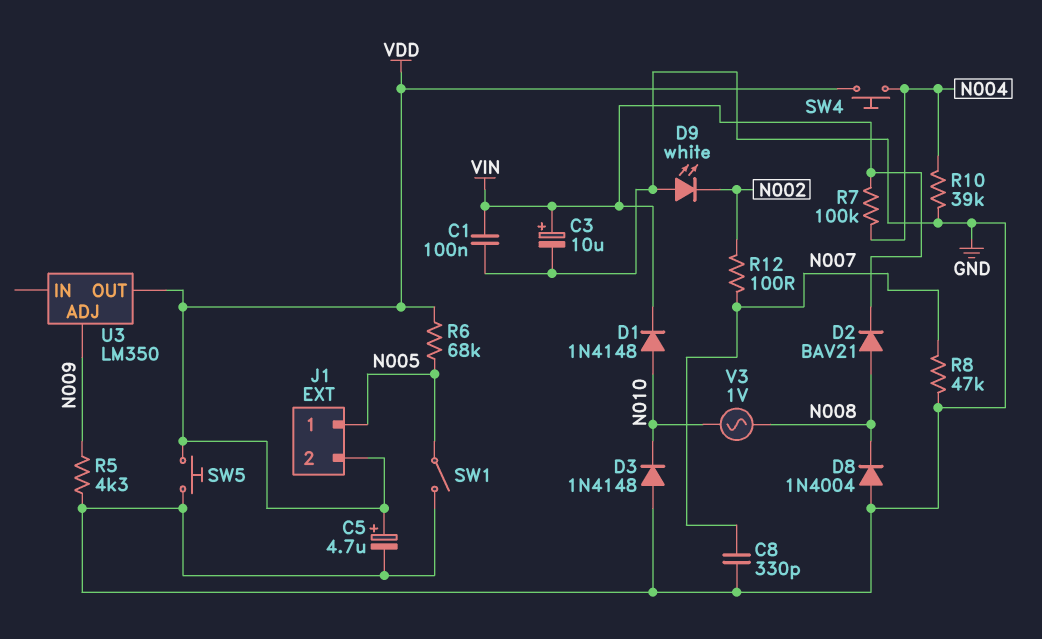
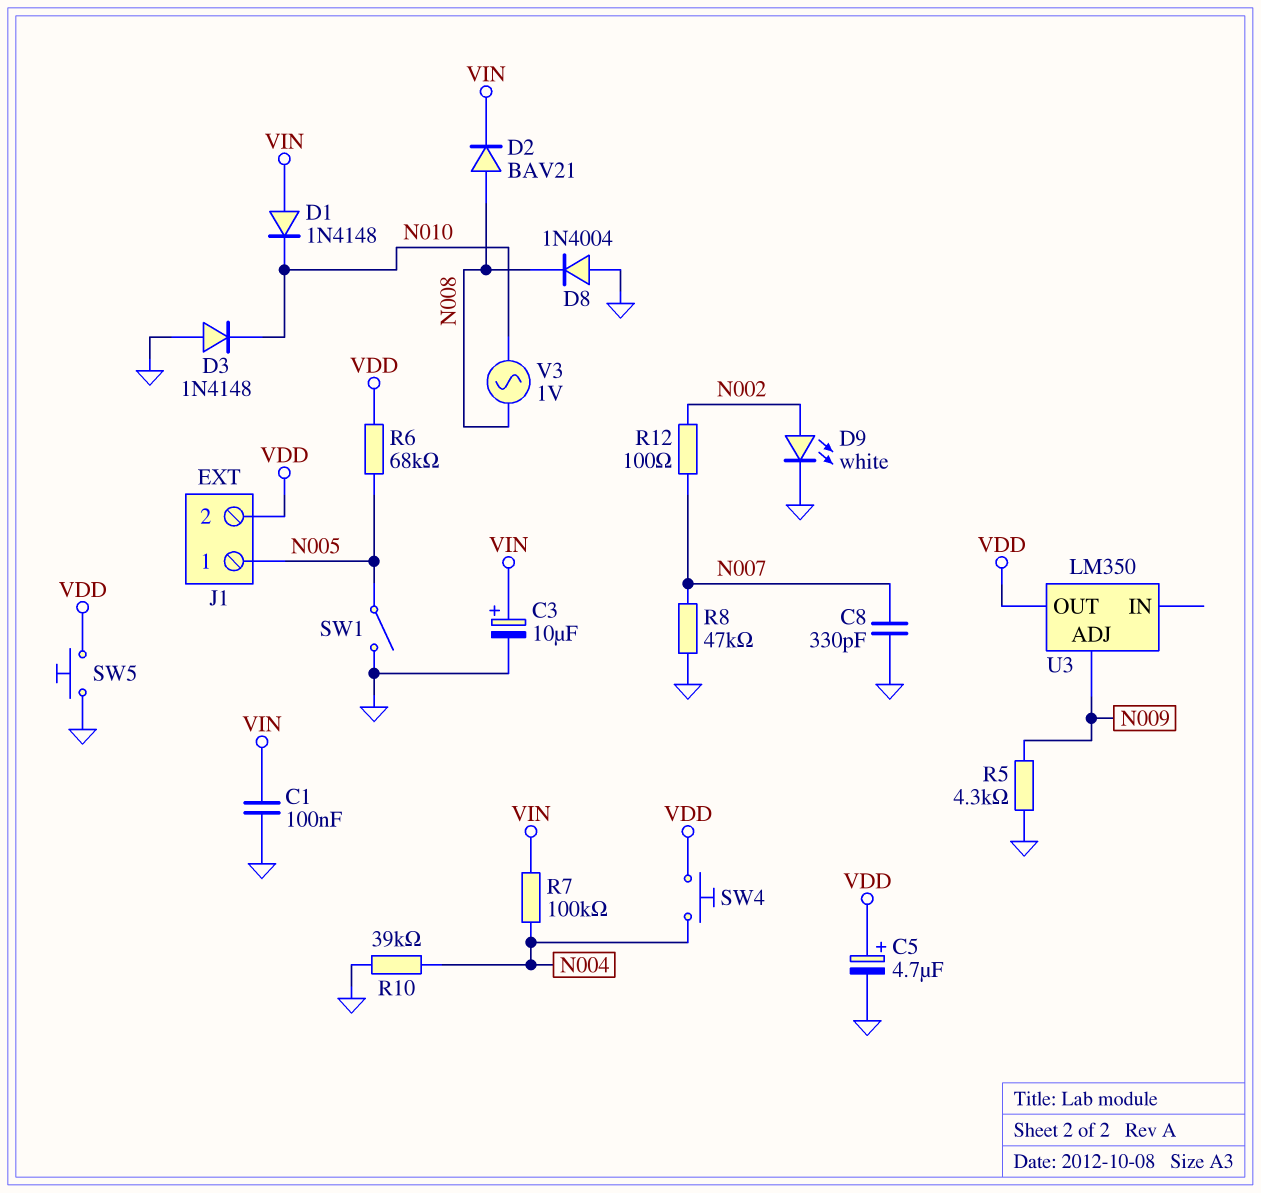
D1: diode 1N4148 (A N010, K VIN) -> diode 1N4148 (A VIN, K N010)
D9: LED white (A GND, K N002) -> LED white (A N002, K GND)

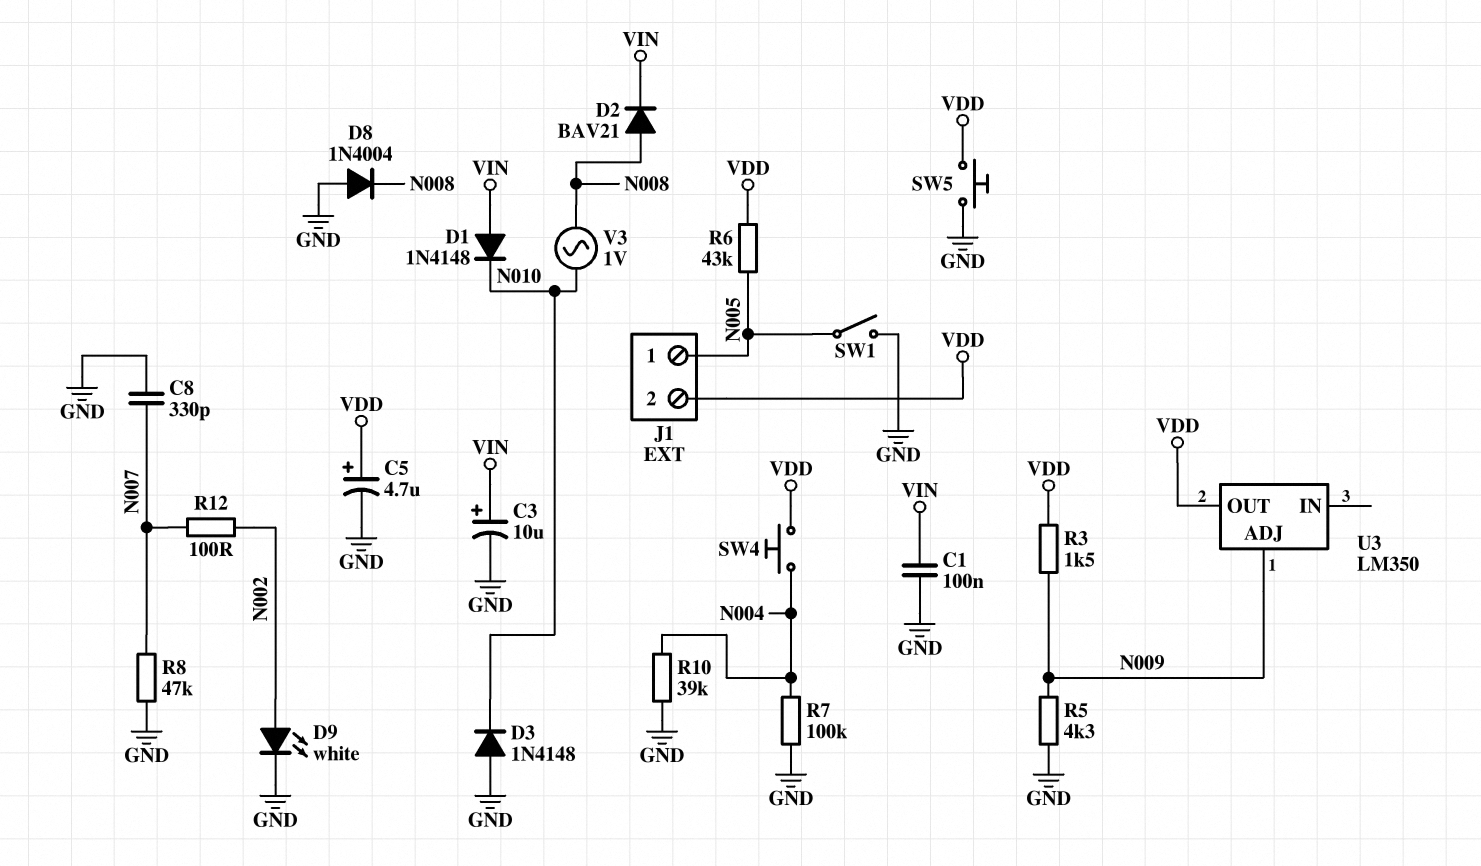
R3: none -> 1.5k (N009, VDD)
R6: 68k (N005, VDD) -> 43k (N005, VDD)
R7: 100k (N004, VIN) -> 100k (GND, N004)

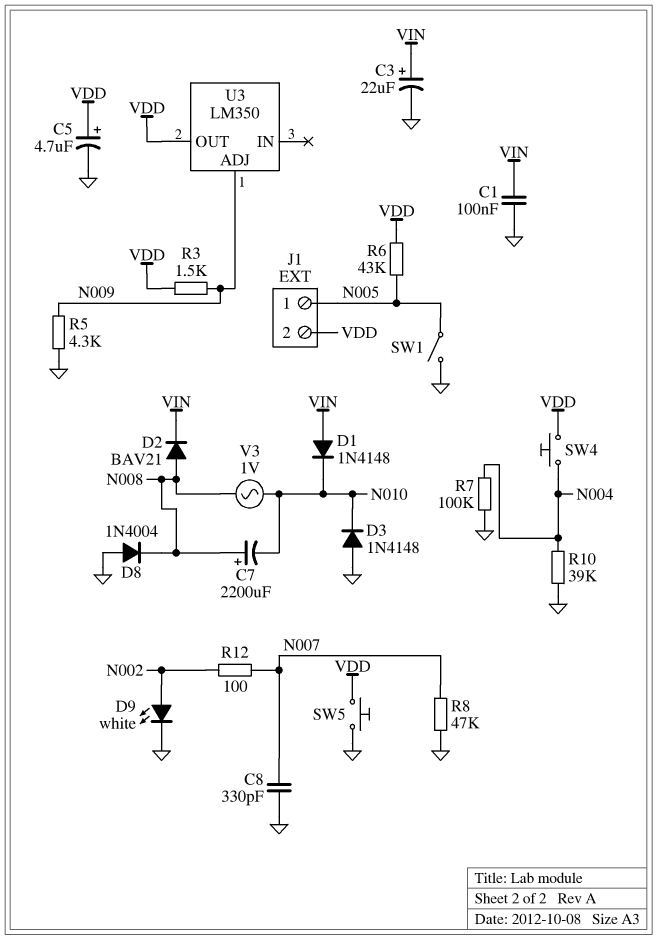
C3: 10uF (plus VIN, minus GND) -> 22uF (plus VIN, minus GND)
C7: none -> 2200uF (plus N008, minus N010)

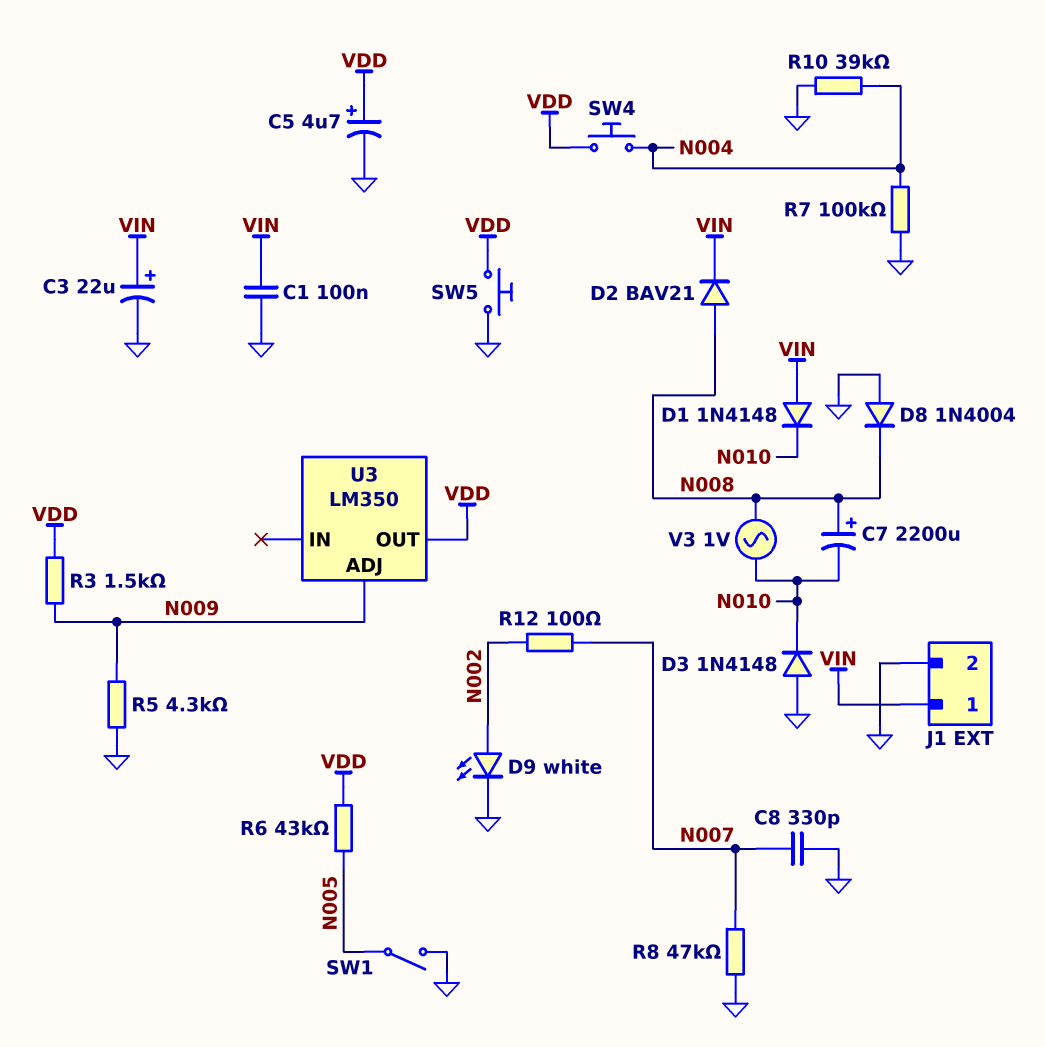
J1 pin 1: N005 -> VIN
J1 pin 2: VDD -> GND

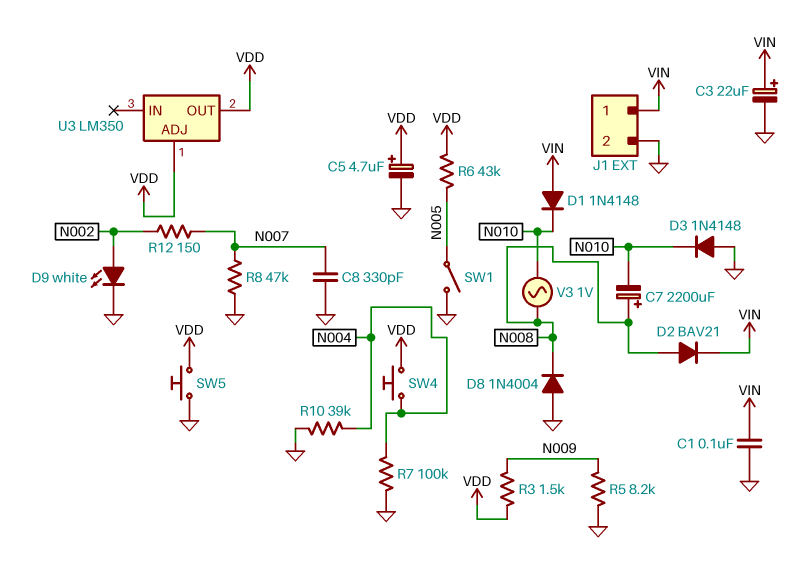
R5: 4.3k (GND, N009) -> 8.2k (GND, N009)
R12: 100 (N002, N007) -> 150 (N002, N007)
U3 pin ADJ: N009 -> VDD

